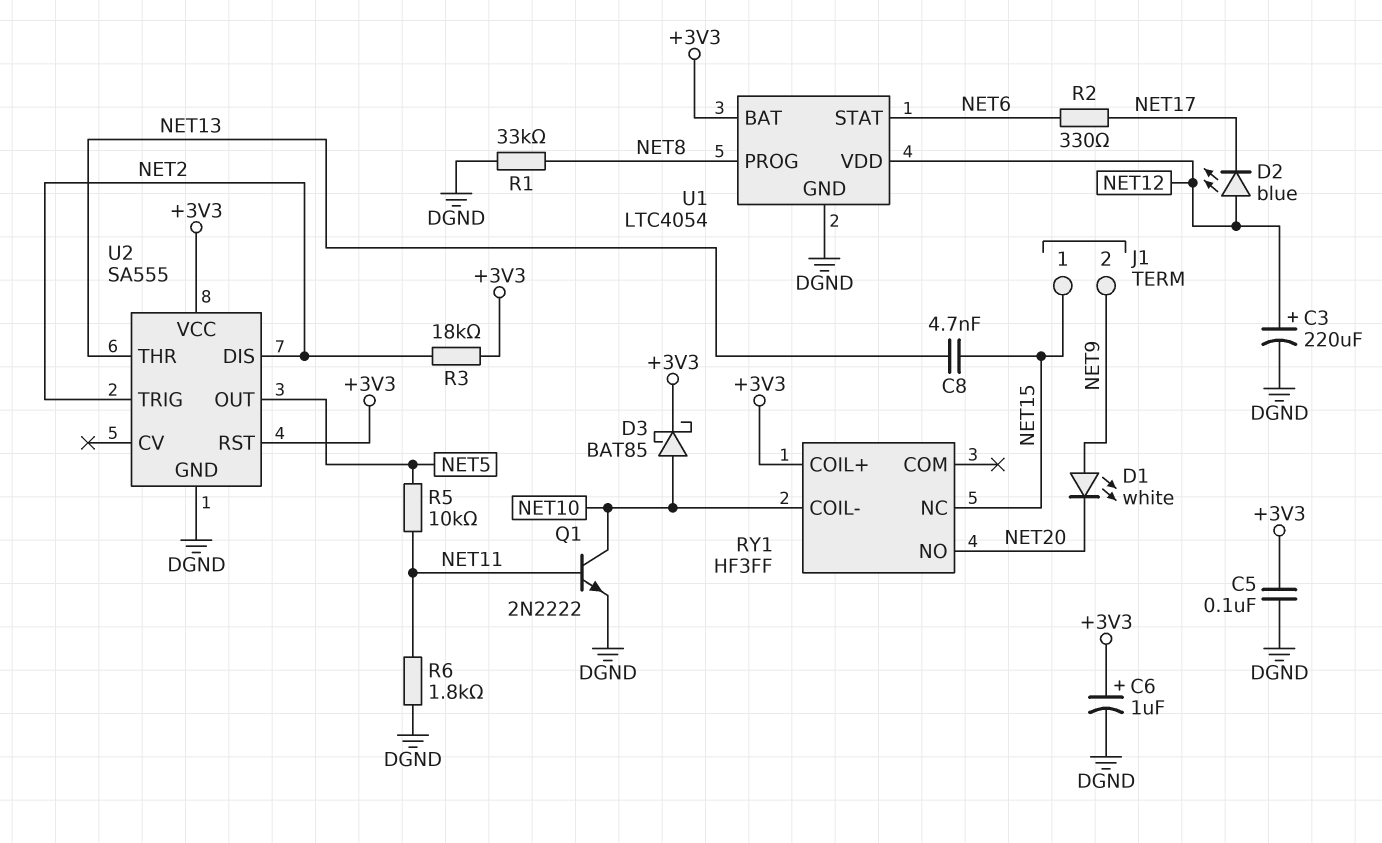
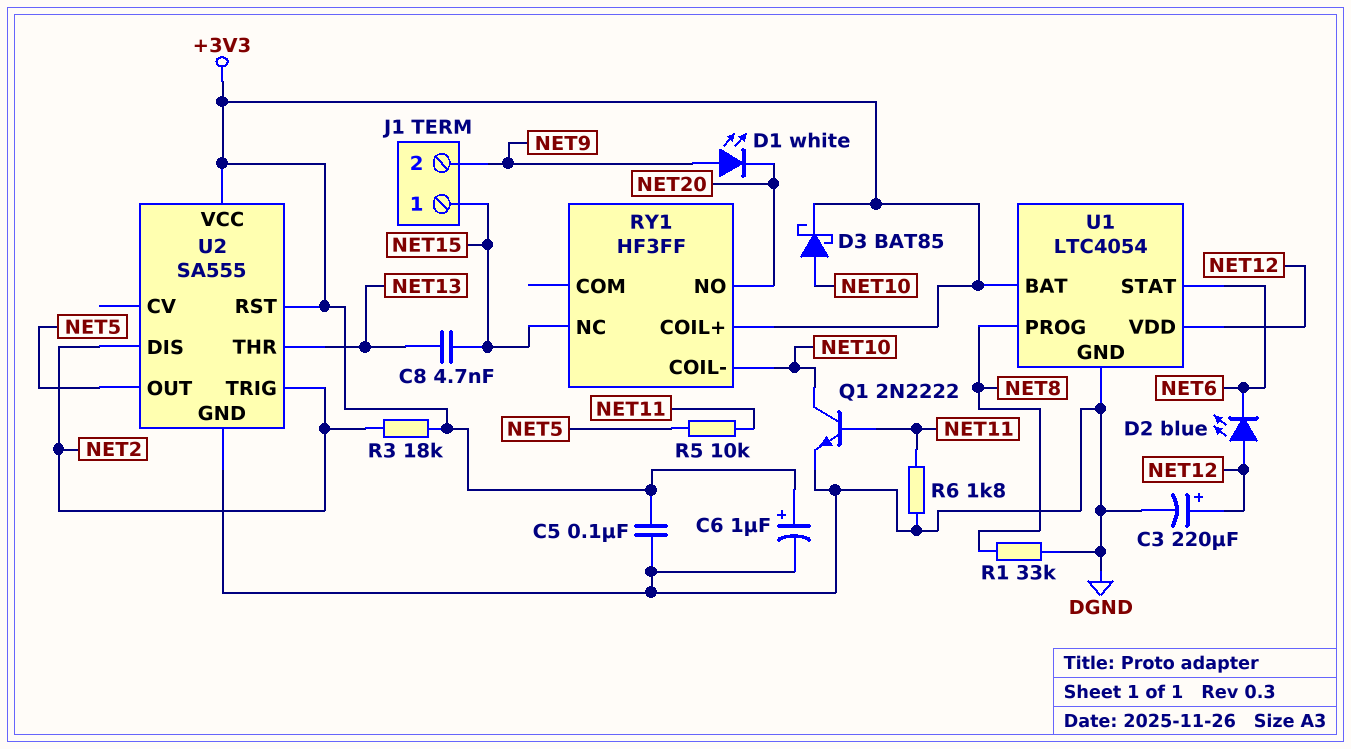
D2: LED blue (A NET12, K NET17) -> LED blue (A NET12, K NET6)
R2: 330 (NET6, NET17) -> none

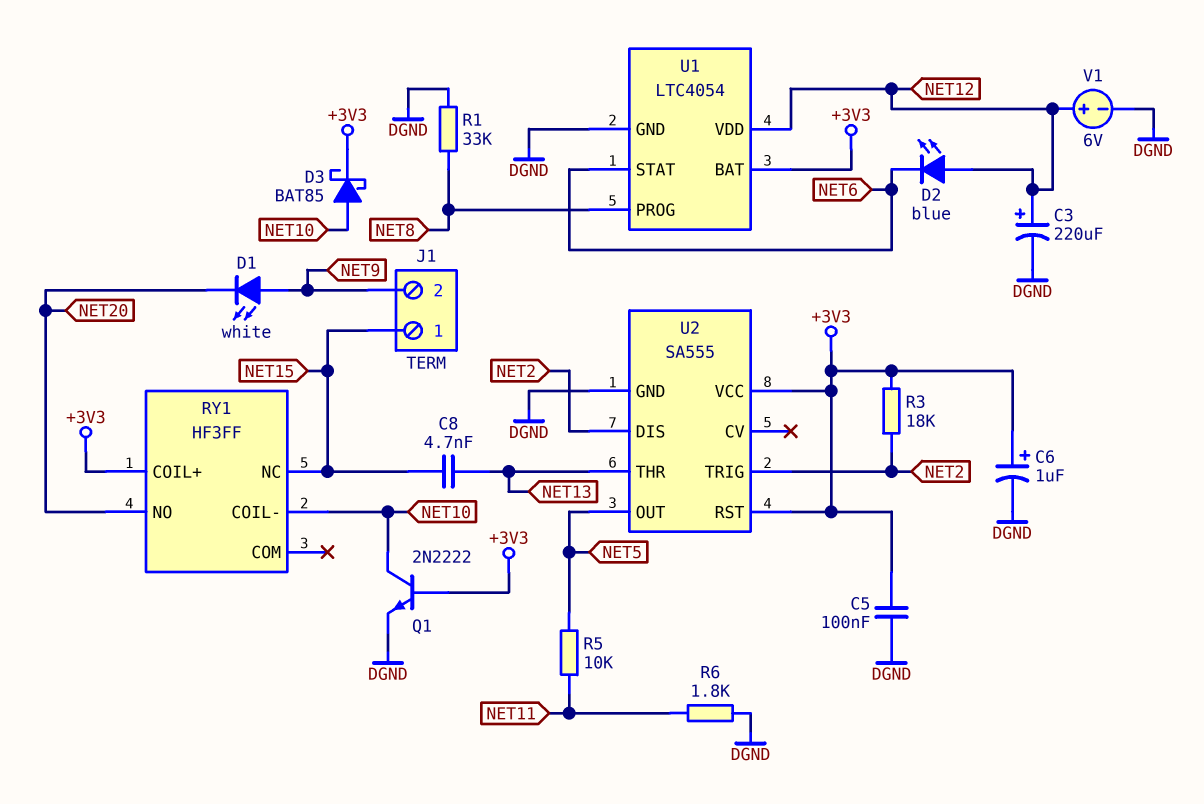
Q1: NPN 2N2222 (B NET11, C NET10, E DGND) -> NPN 2N2222 (B +3V3, C NET10, E DGND)
V1: none -> 6V (plus NET12, minus DGND)

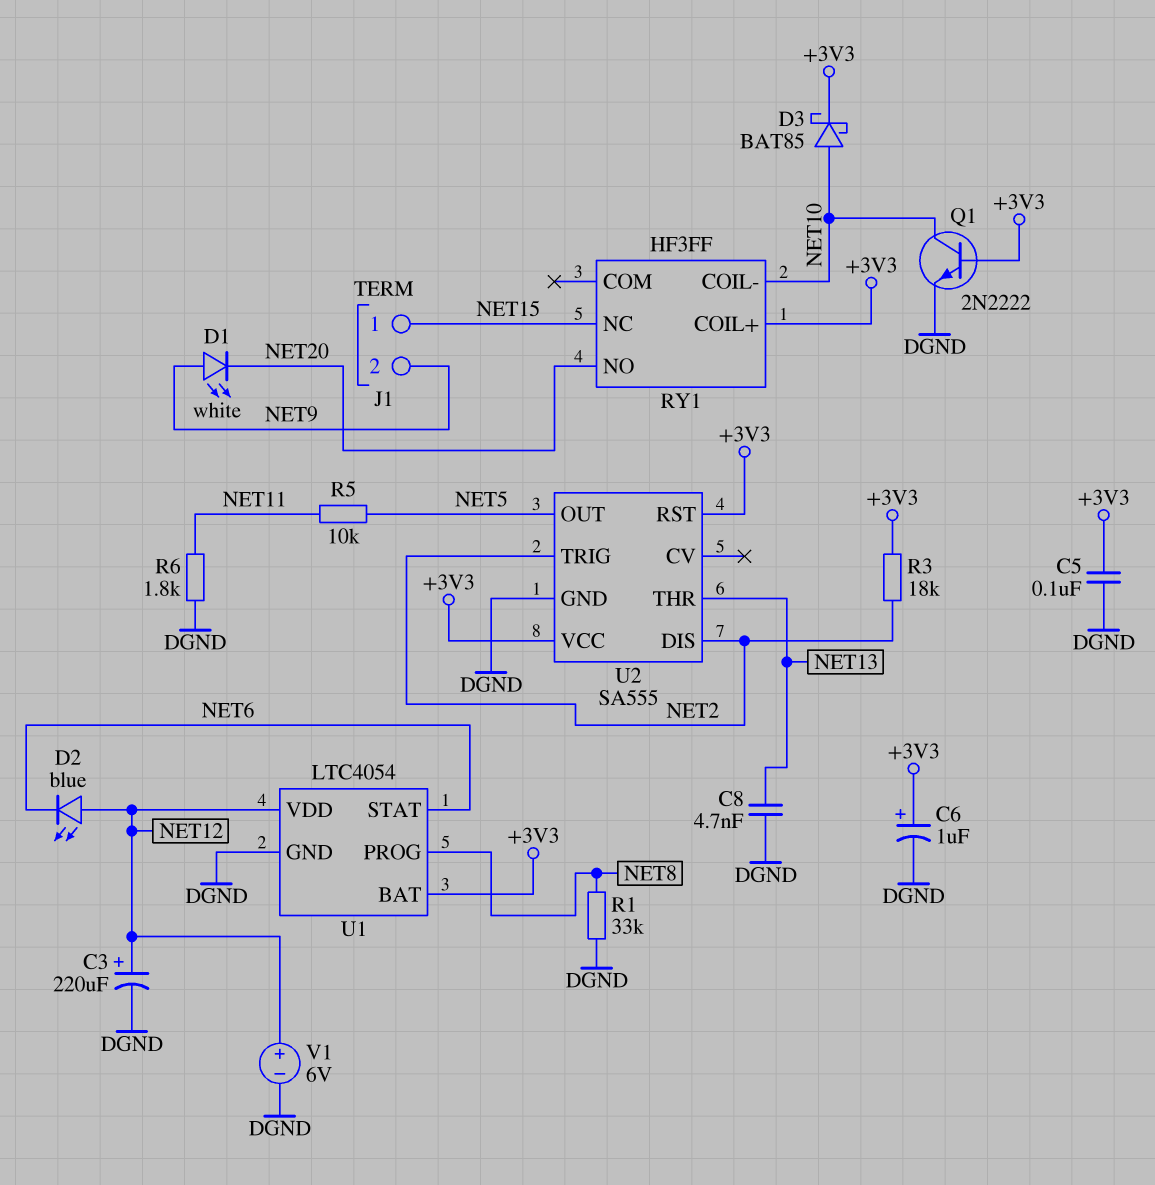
C8: 4.7nF (NET13, NET15) -> 4.7nF (DGND, NET13)

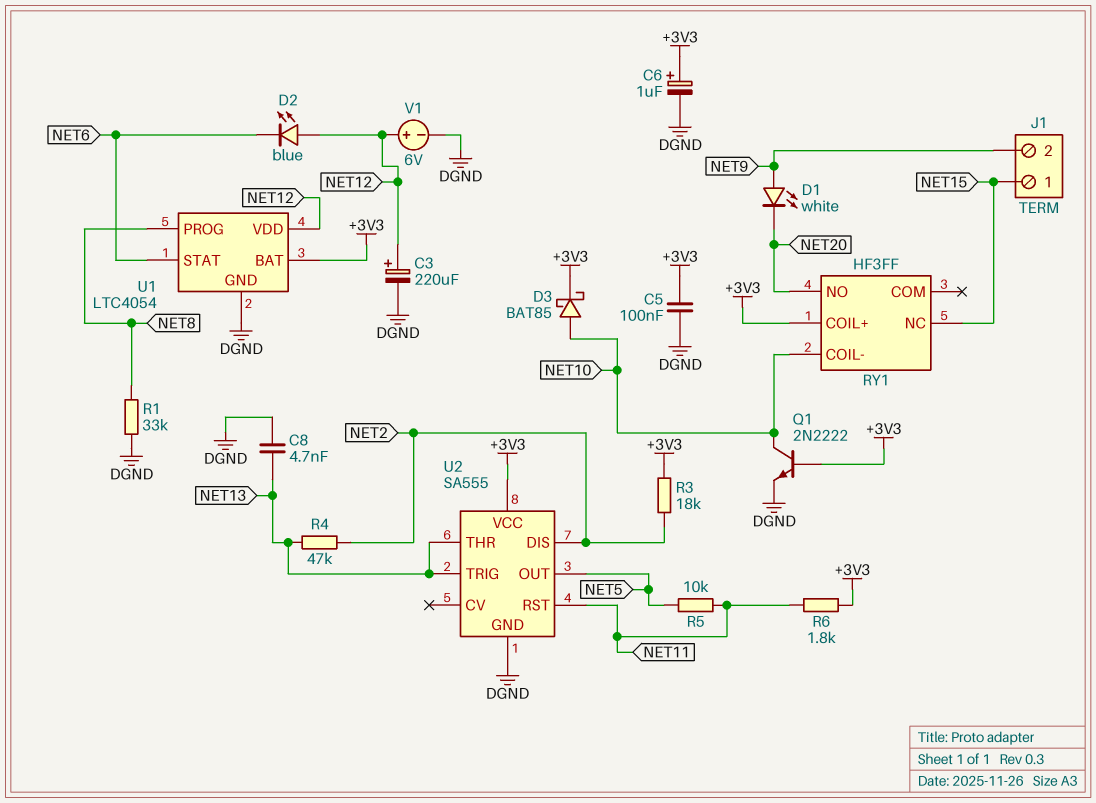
R4: none -> 47k (NET2, NET13)
R6: 1.8k (DGND, NET11) -> 1.8k (+3V3, NET11)
U2 pin RST: +3V3 -> NET11
U2 pin TRIG: NET2 -> NET13

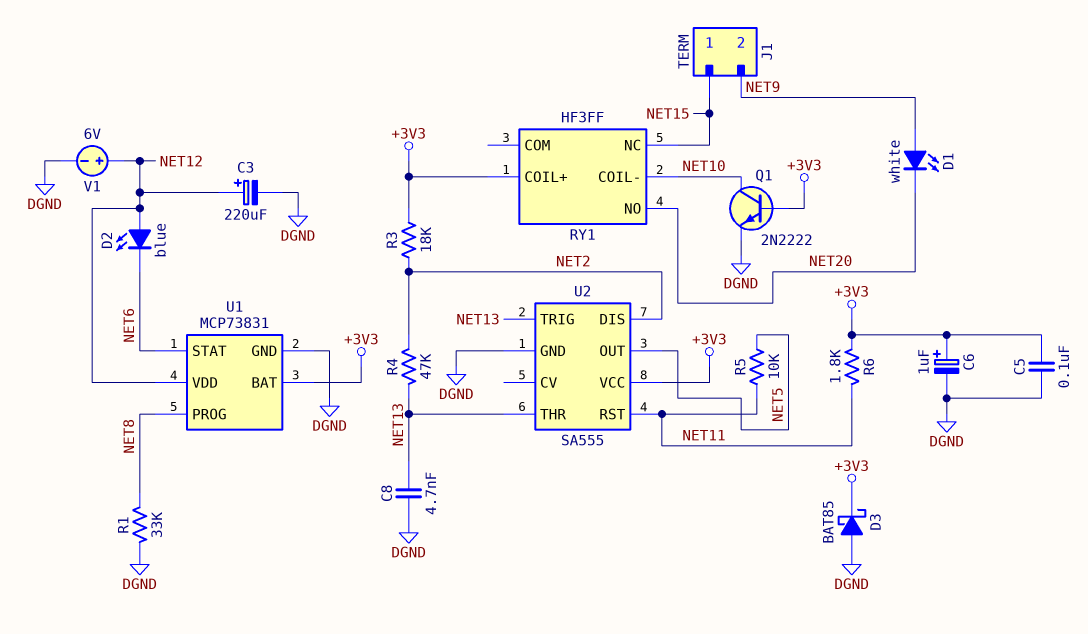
D3: schottky BAT85 (A NET10, K +3V3) -> schottky BAT85 (A DGND, K +3V3)
U1: LTC4054 -> MCP73831

